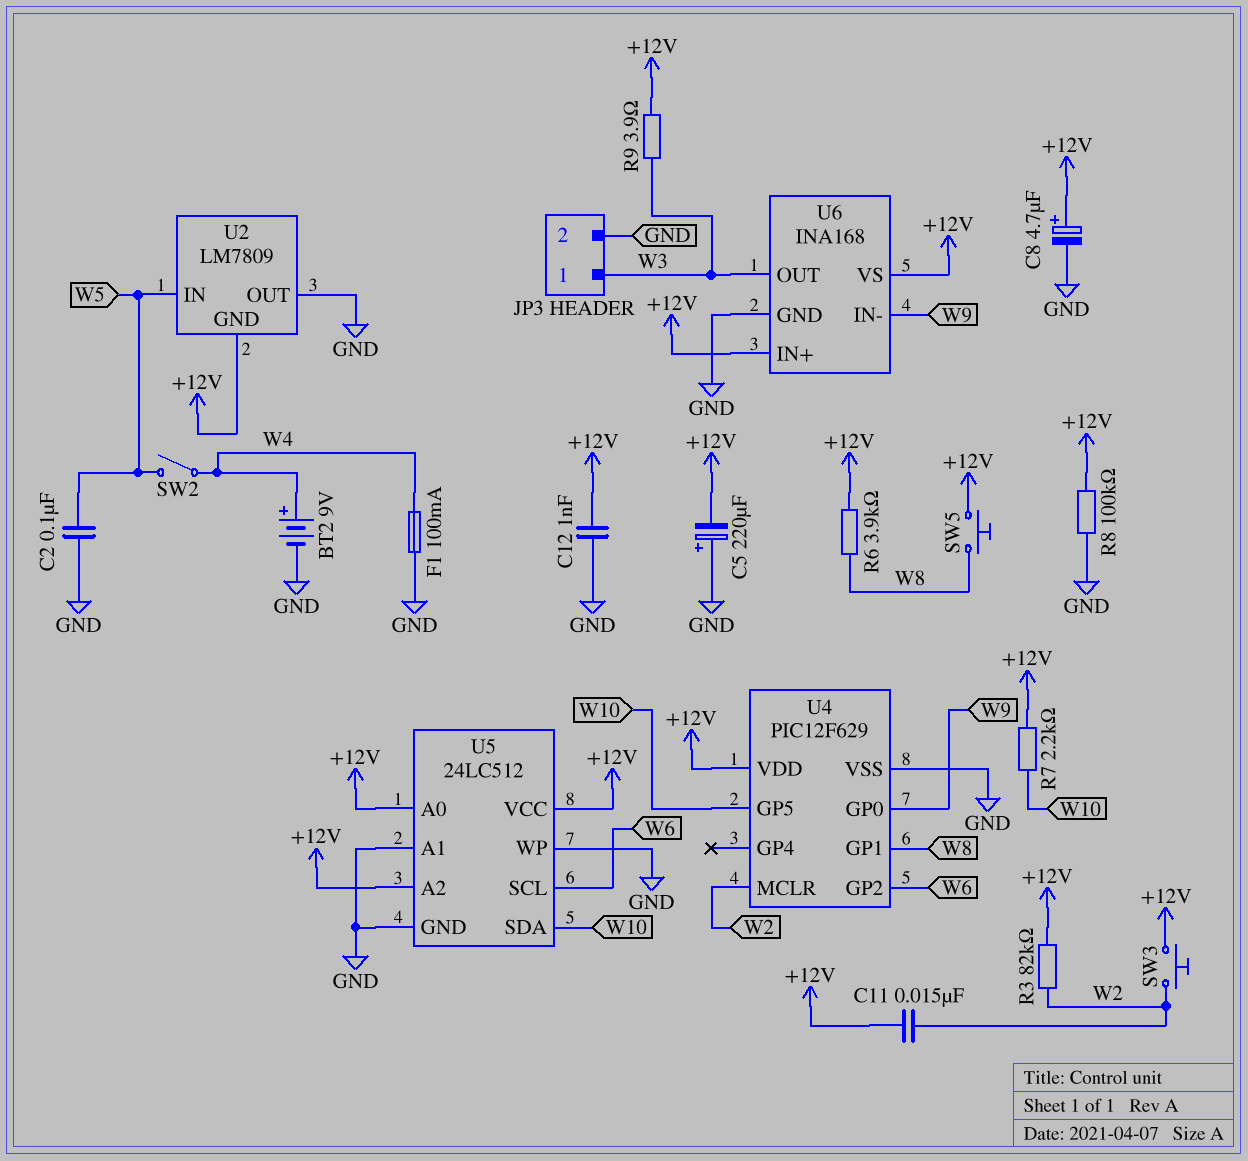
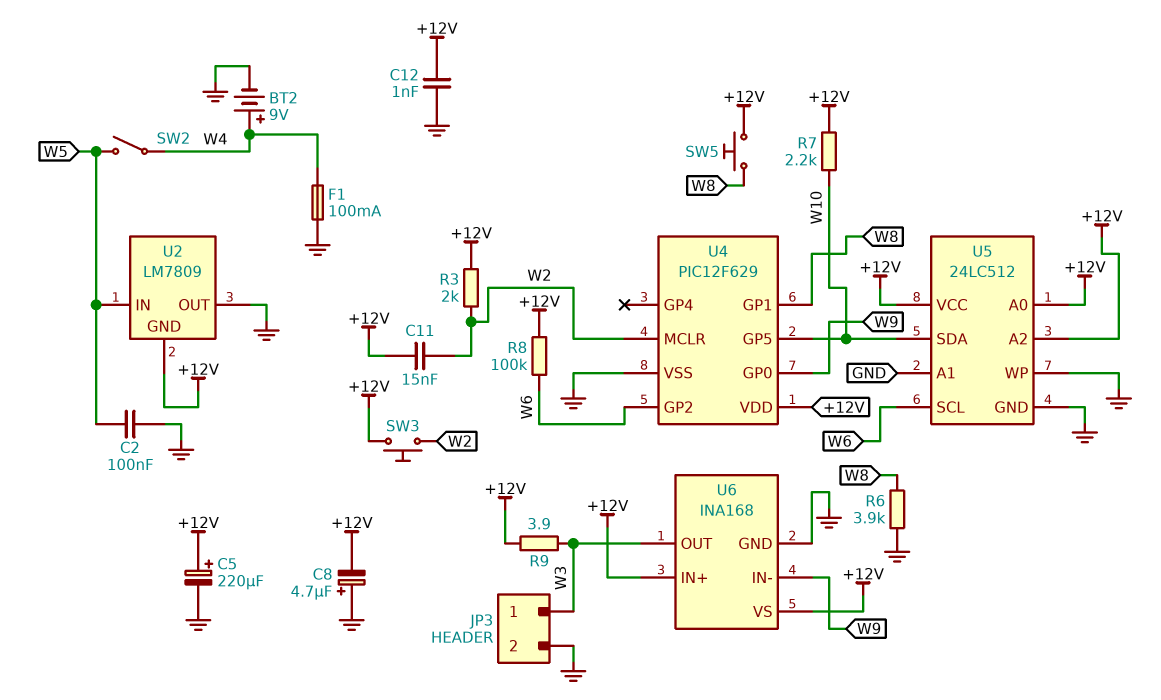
C5: 220uF (plus GND, minus +12V) -> 220uF (plus +12V, minus GND)
C8: 4.7uF (plus +12V, minus GND) -> 4.7uF (plus GND, minus +12V)
R3: 82k (+12V, W2) -> 2k (+12V, W2)
R6: 3.9k (+12V, W8) -> 3.9k (GND, W8)
R8: 100k (+12V, GND) -> 100k (+12V, W6)

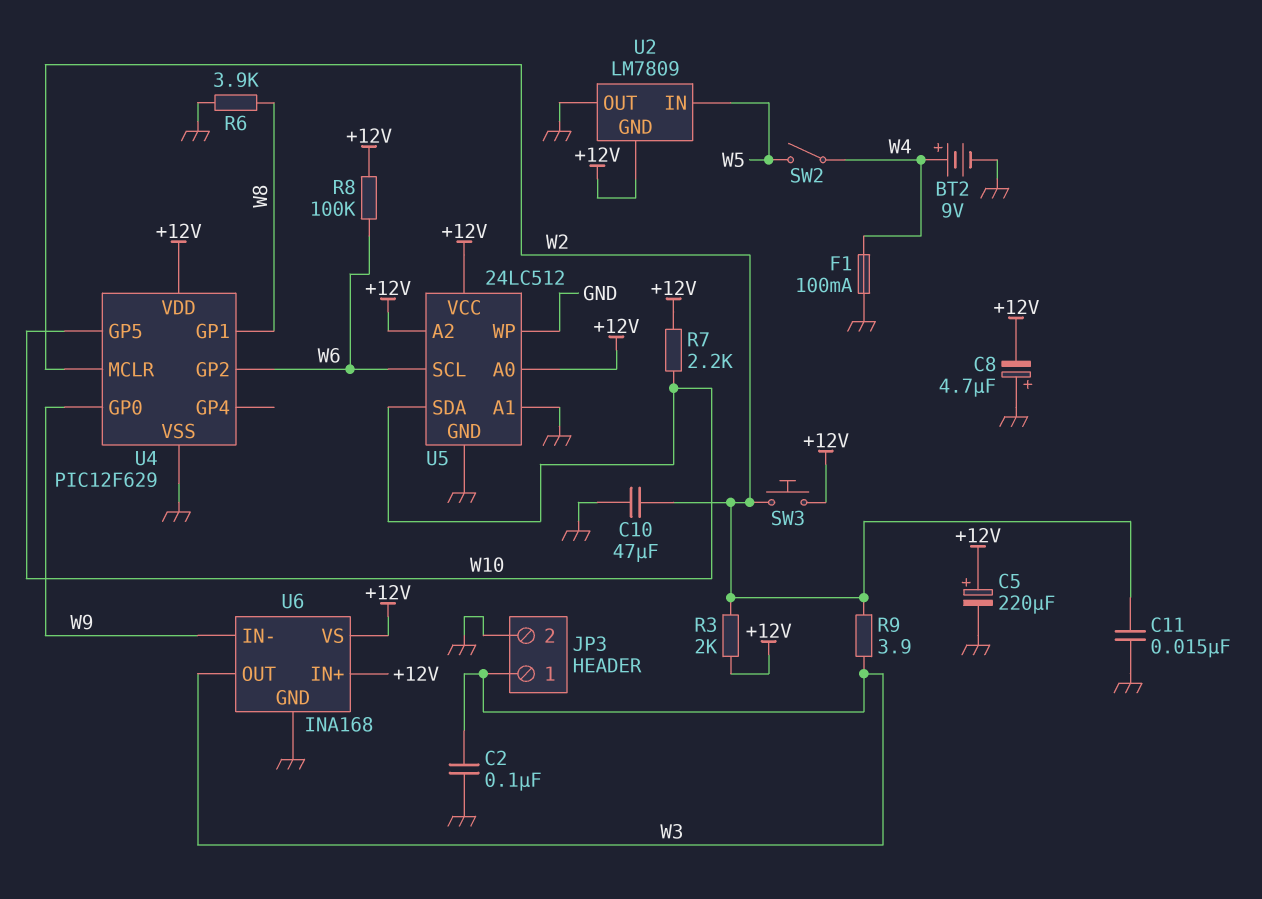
C2: 100nF (GND, W5) -> 100nF (GND, W3)
C10: none -> 47uF (GND, W2)
C11: 15nF (+12V, W2) -> 15nF (GND, W2)
C12: 1nF (+12V, GND) -> none
R9: 3.9 (+12V, W3) -> 3.9 (W2, W3)
SW5: button (+12V, W8) -> none

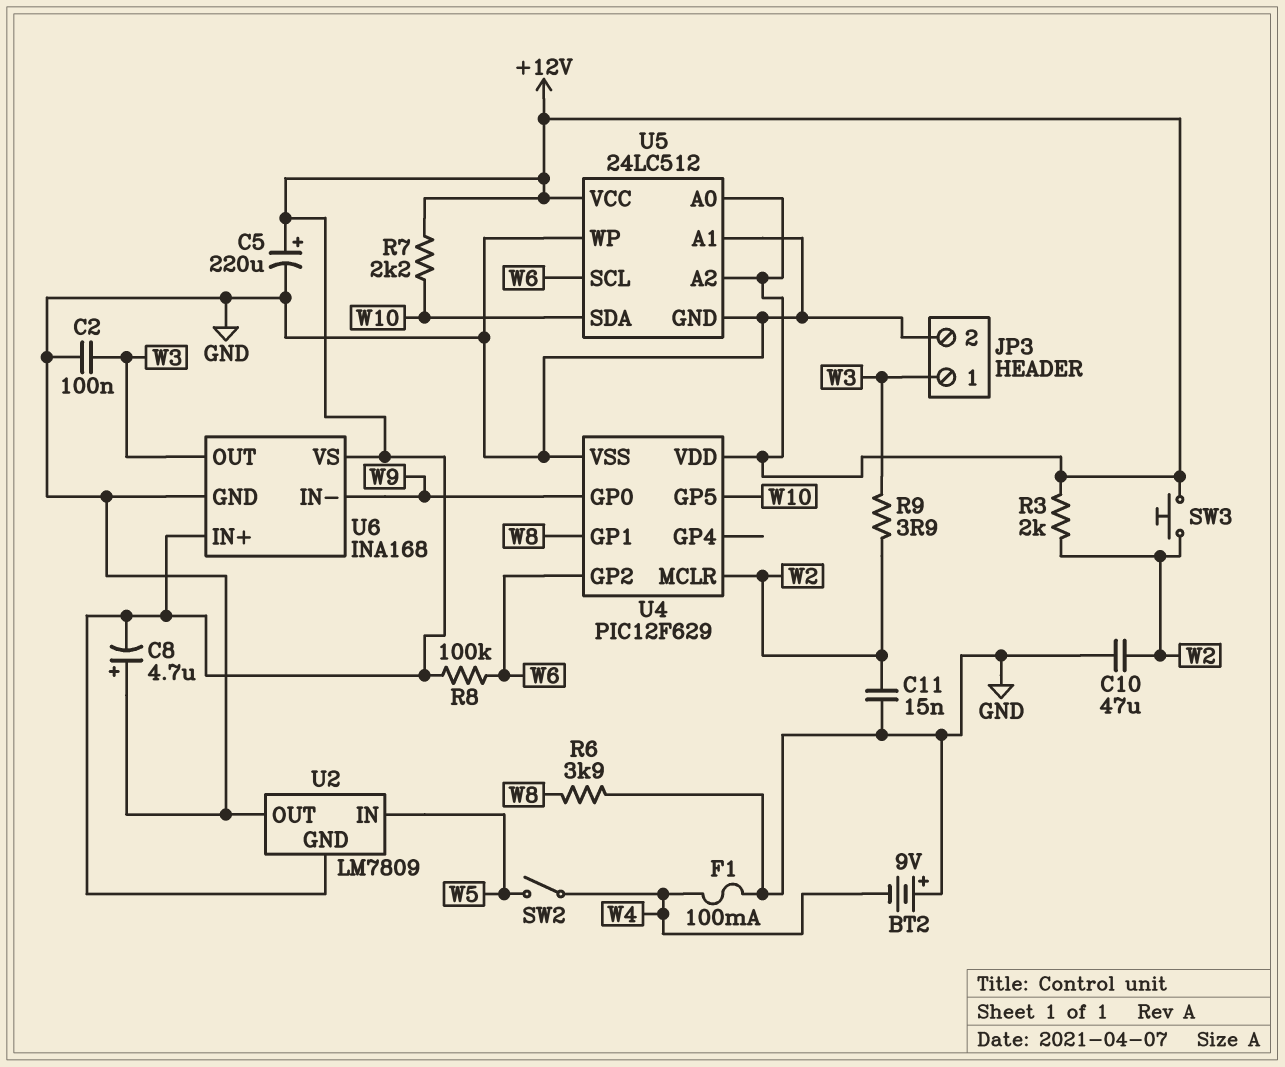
BT2: 9V (plus W4, minus GND) -> 9V (plus GND, minus W4)

